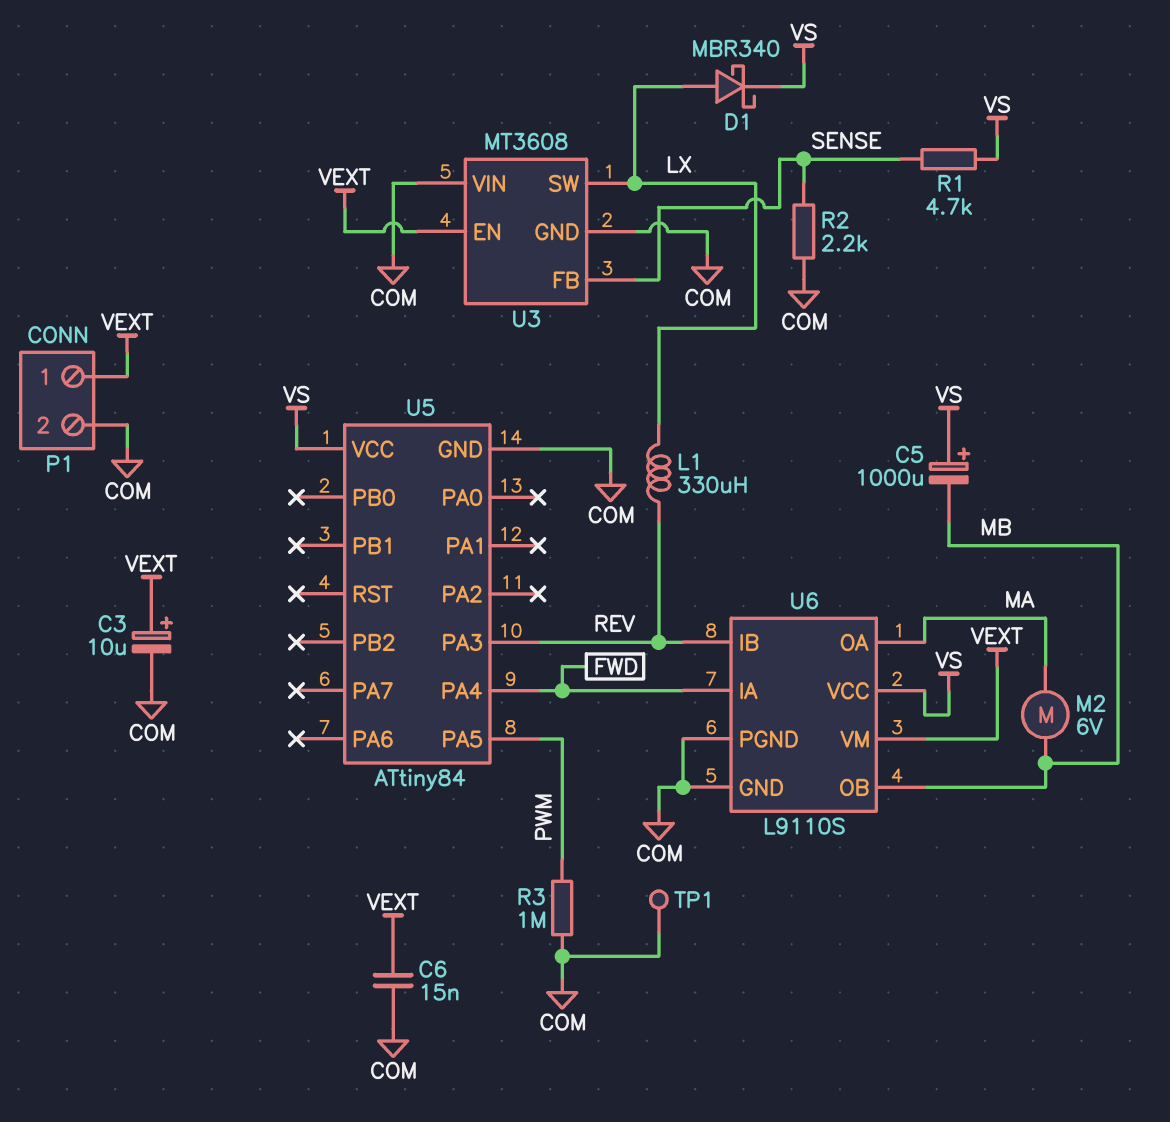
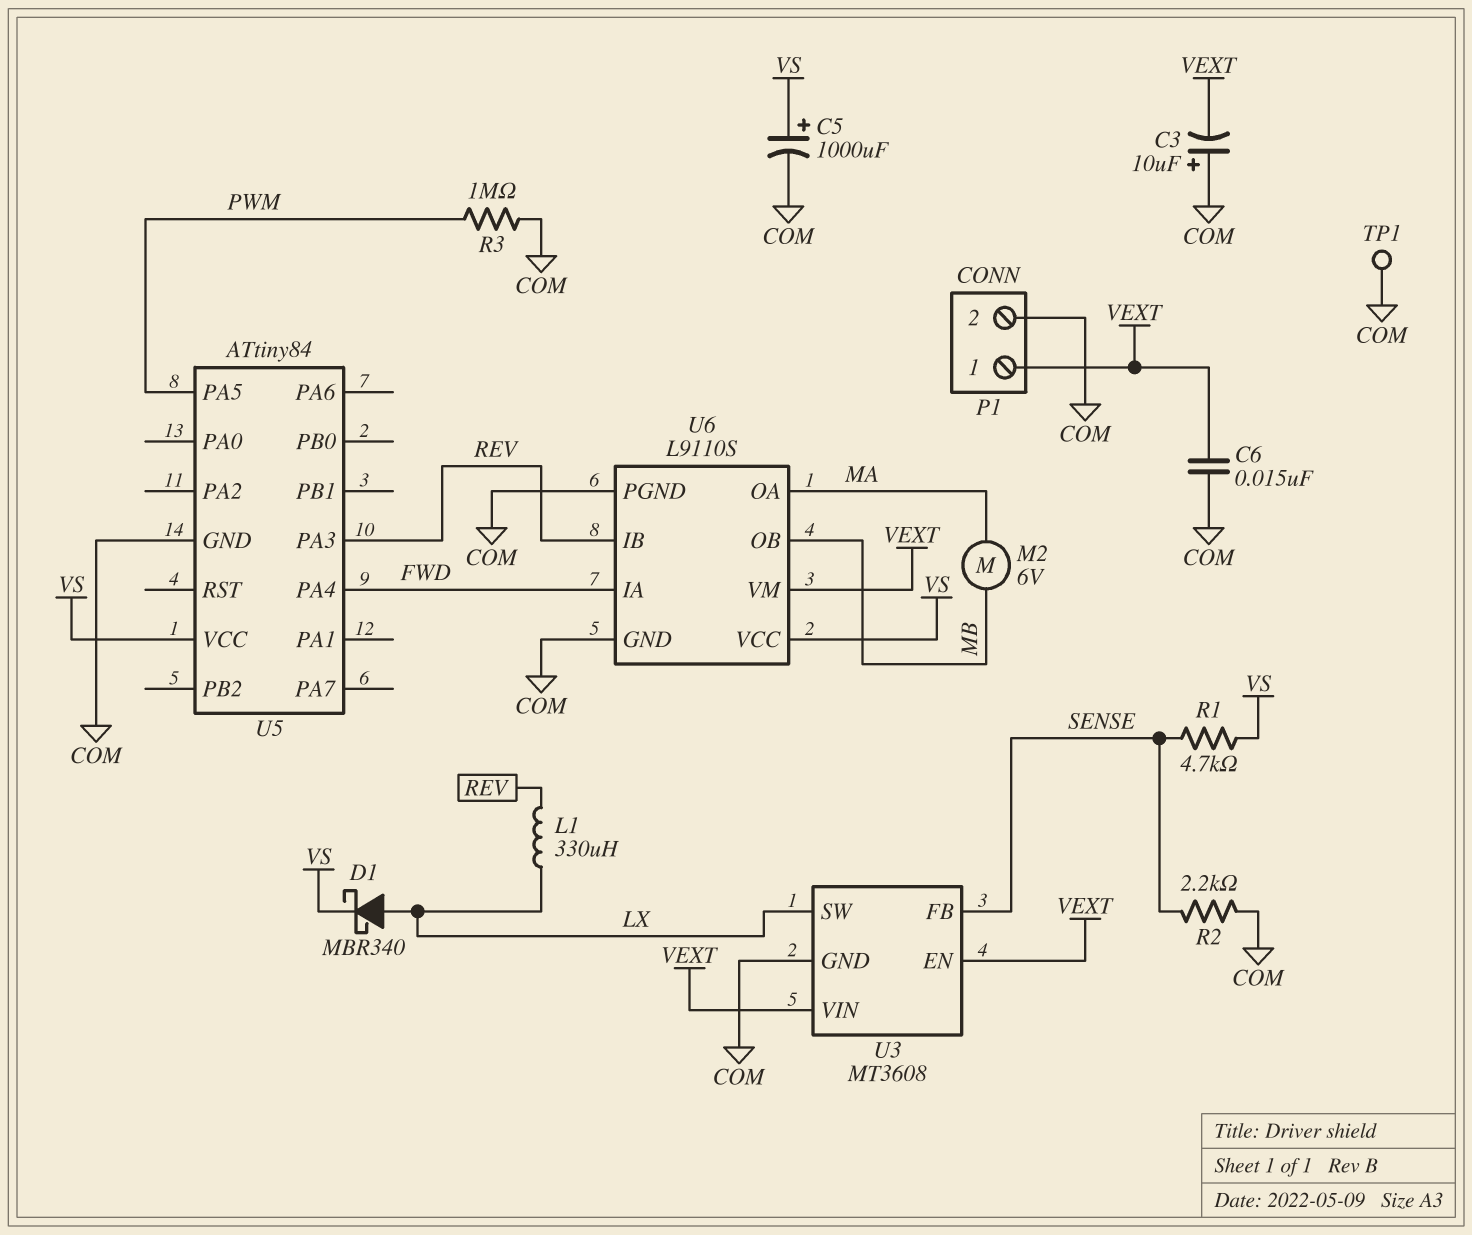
C3: 10uF (plus VEXT, minus COM) -> 10uF (plus COM, minus VEXT)
C5: 1000uF (plus VS, minus MB) -> 1000uF (plus VS, minus COM)
U3 pin VIN: COM -> VEXT

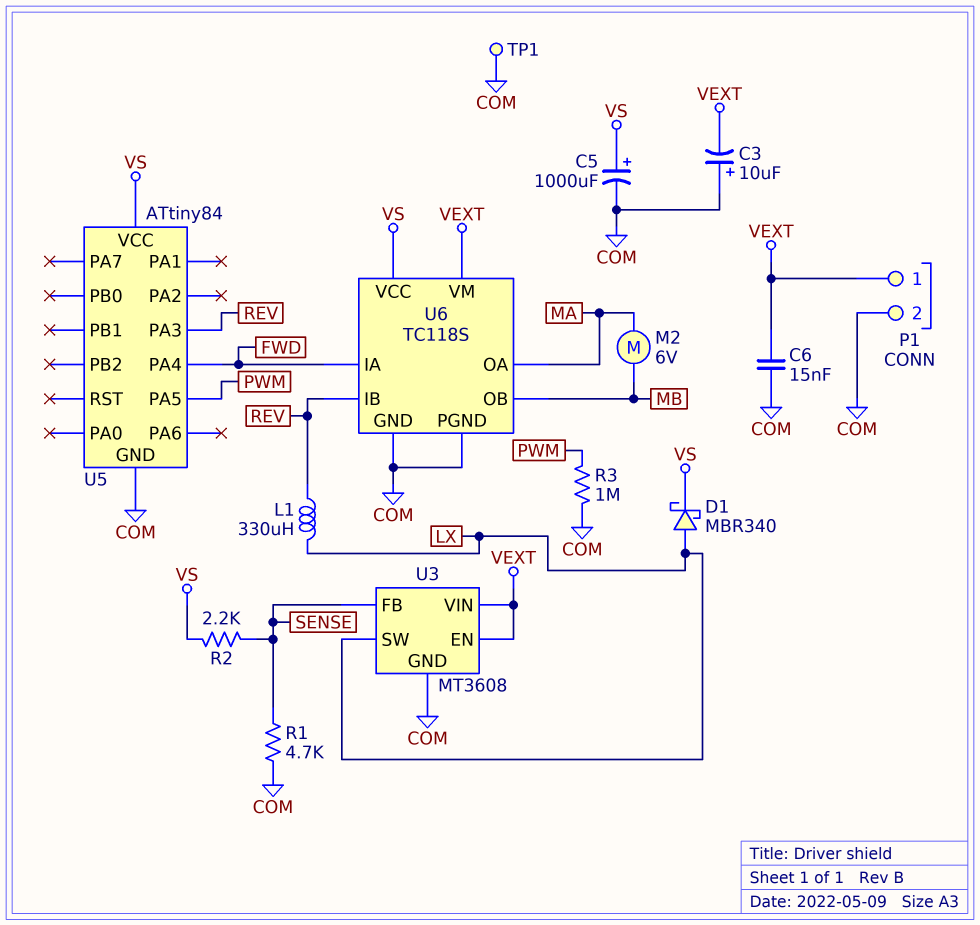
R1: 4.7k (SENSE, VS) -> 4.7k (COM, SENSE)
R2: 2.2k (COM, SENSE) -> 2.2k (SENSE, VS)
U6: L9110S -> TC118S

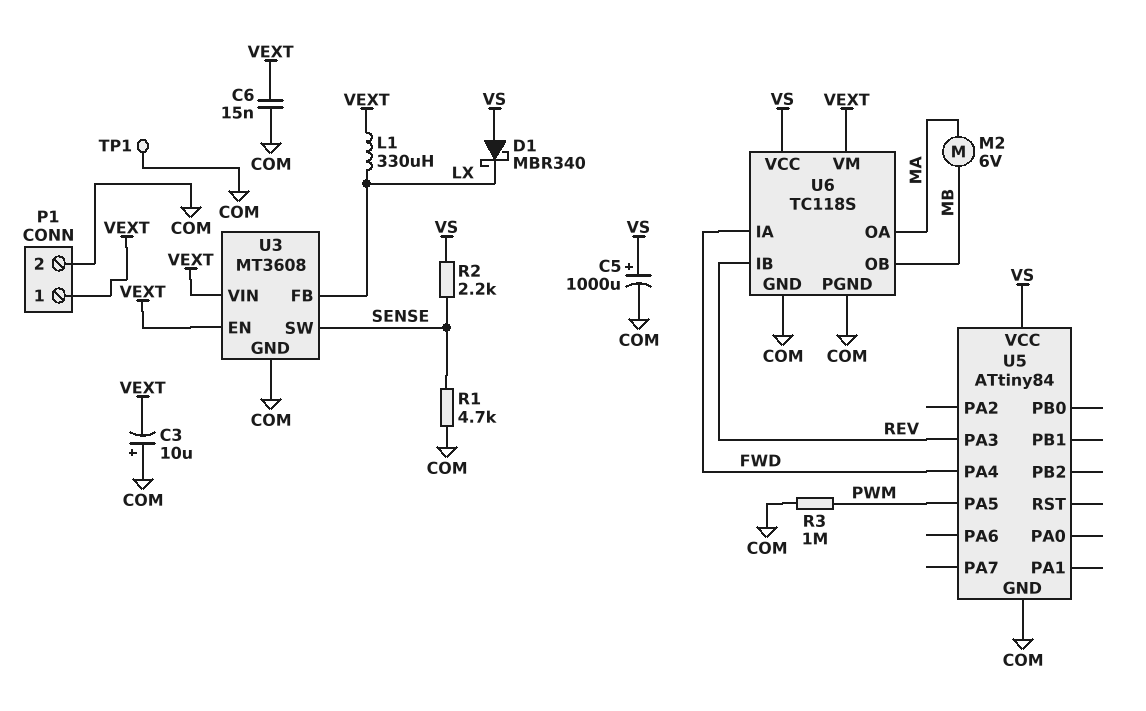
D1: schottky MBR340 (A LX, K VS) -> schottky MBR340 (A VS, K LX)
L1: 330uH (LX, REV) -> 330uH (LX, VEXT)
U3 pin FB: SENSE -> LX
U3 pin SW: LX -> SENSE

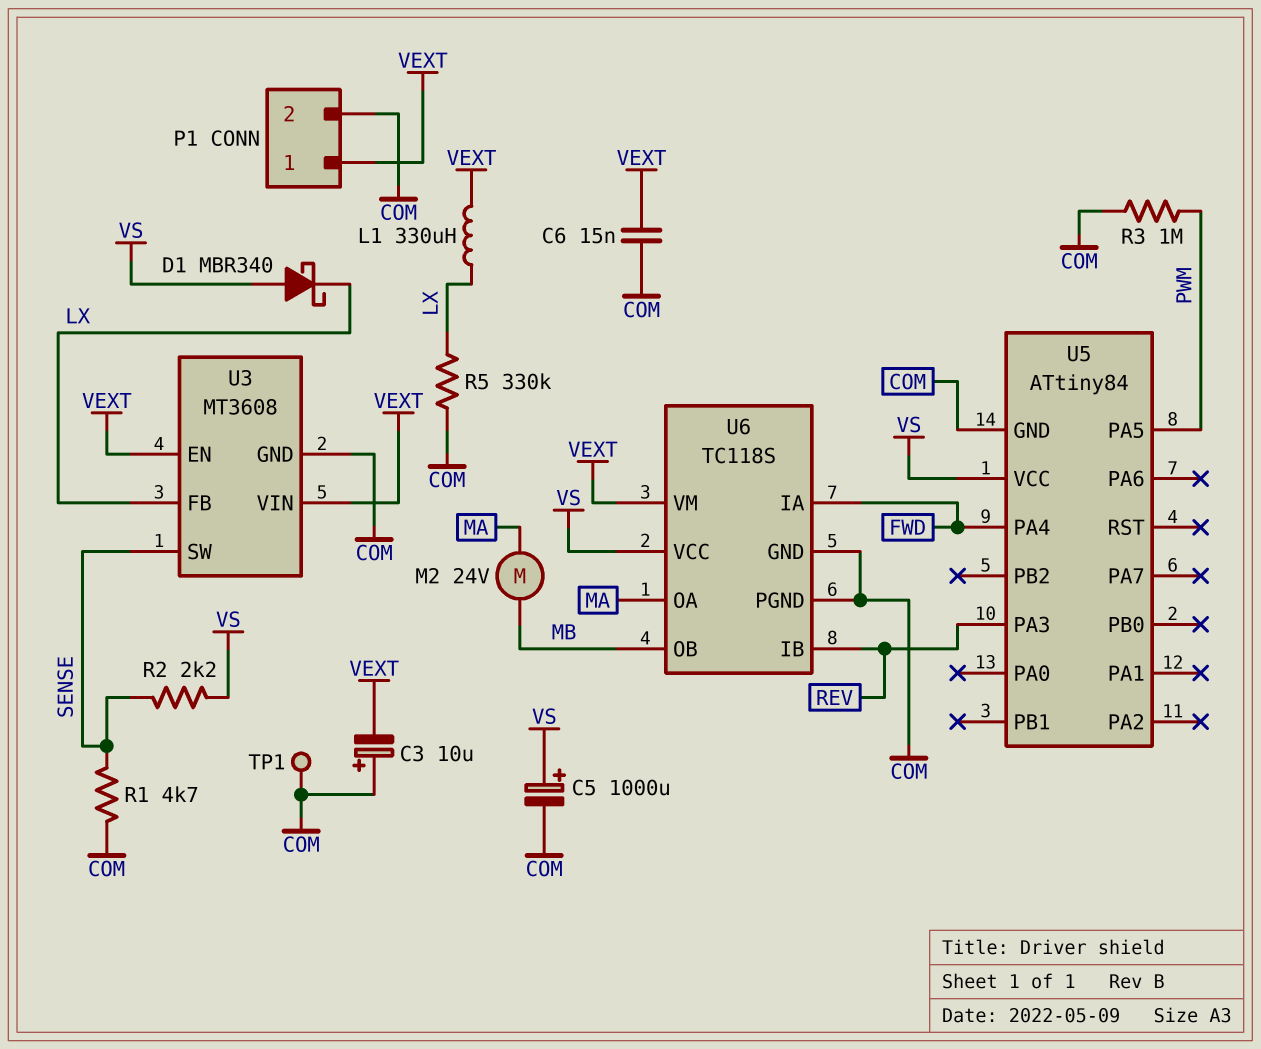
M2: motor 6V (MA, MB) -> motor 24V (MA, MB)
R5: none -> 330k (COM, LX)

